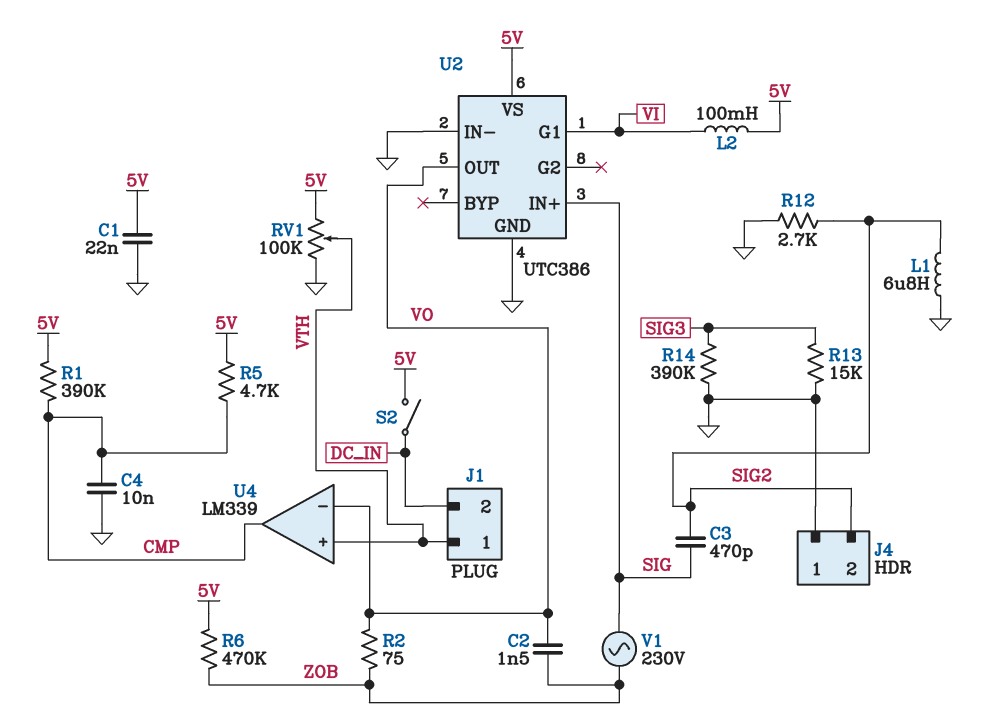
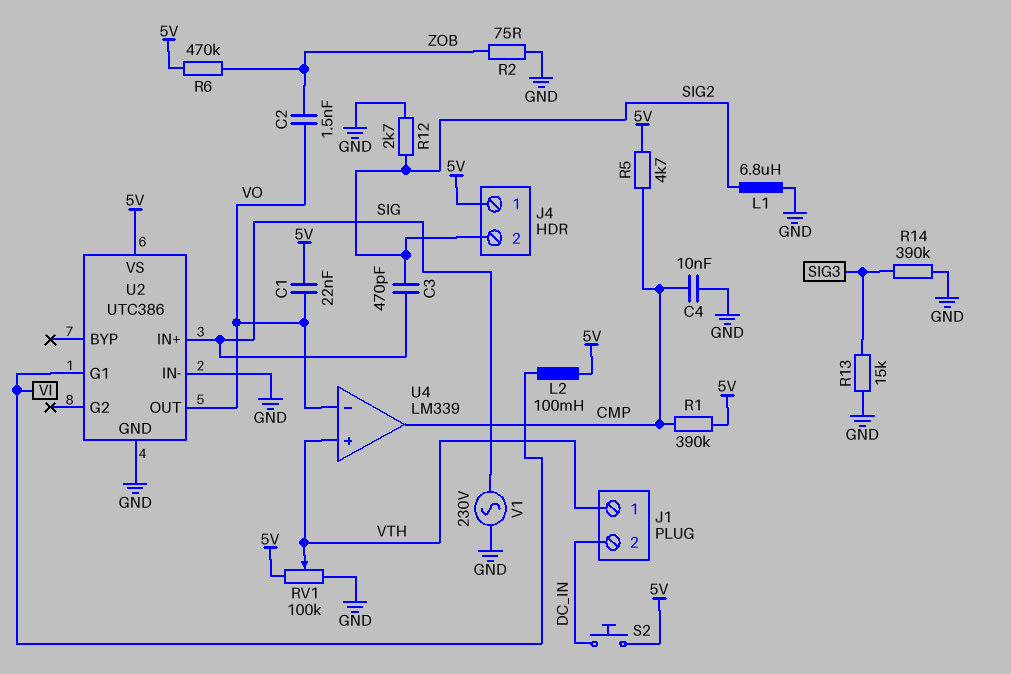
C1: 22nF (5V, GND) -> 22nF (5V, VO)
J4 pin 1: GND -> 5V
R2: 75 (VO, ZOB) -> 75 (GND, ZOB)
S2: switch (5V, DC_IN) -> button (5V, DC_IN)
V1: AC 230V (SIG, ZOB) -> AC 230V (GND, SIG)

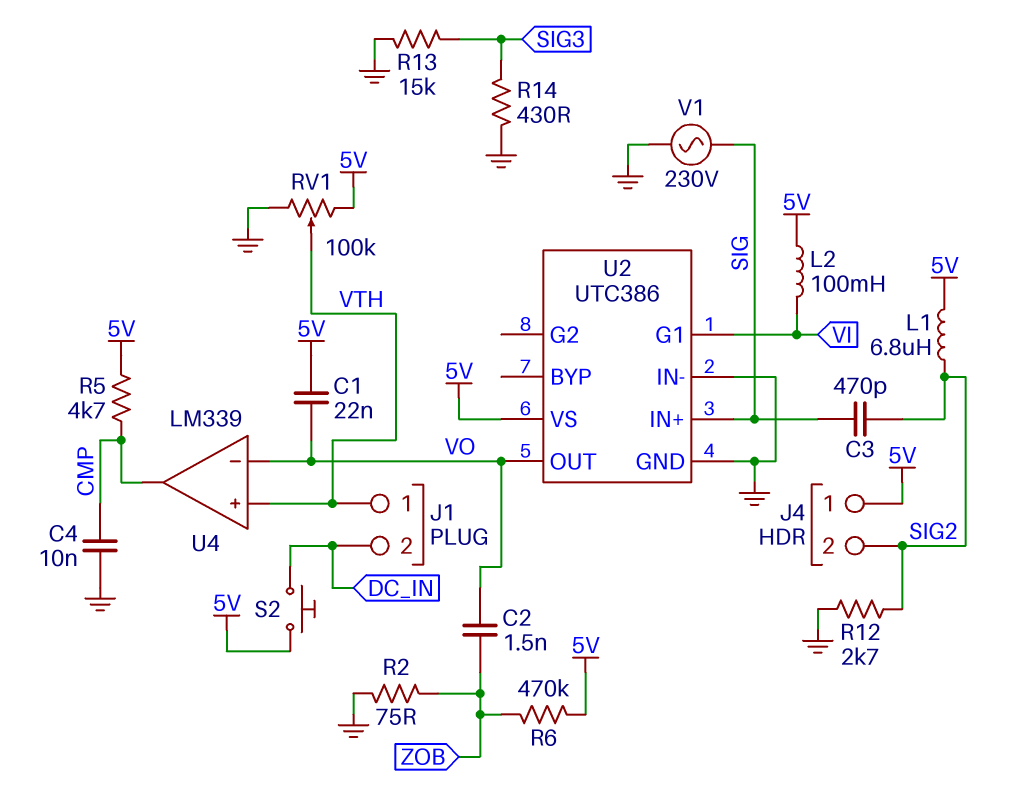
L1: 6.8uH (GND, SIG2) -> 6.8uH (5V, SIG2)
R1: 390k (5V, CMP) -> none
R14: 390k (GND, SIG3) -> 430 (GND, SIG3)

